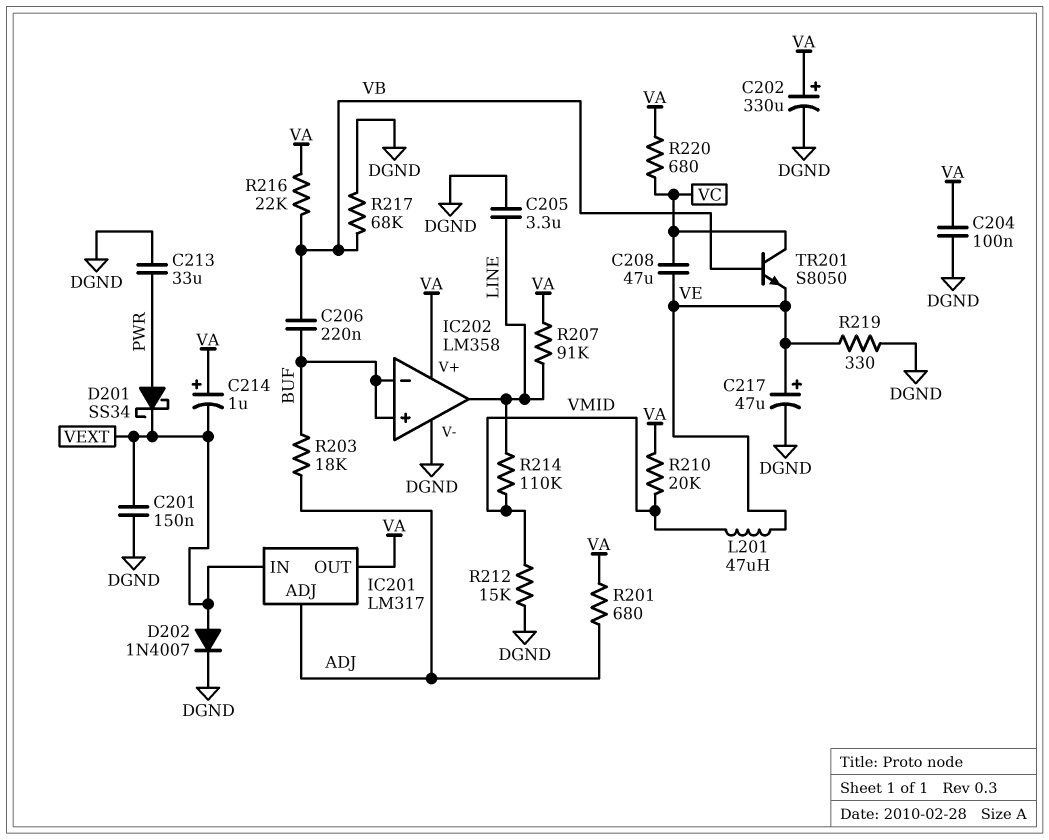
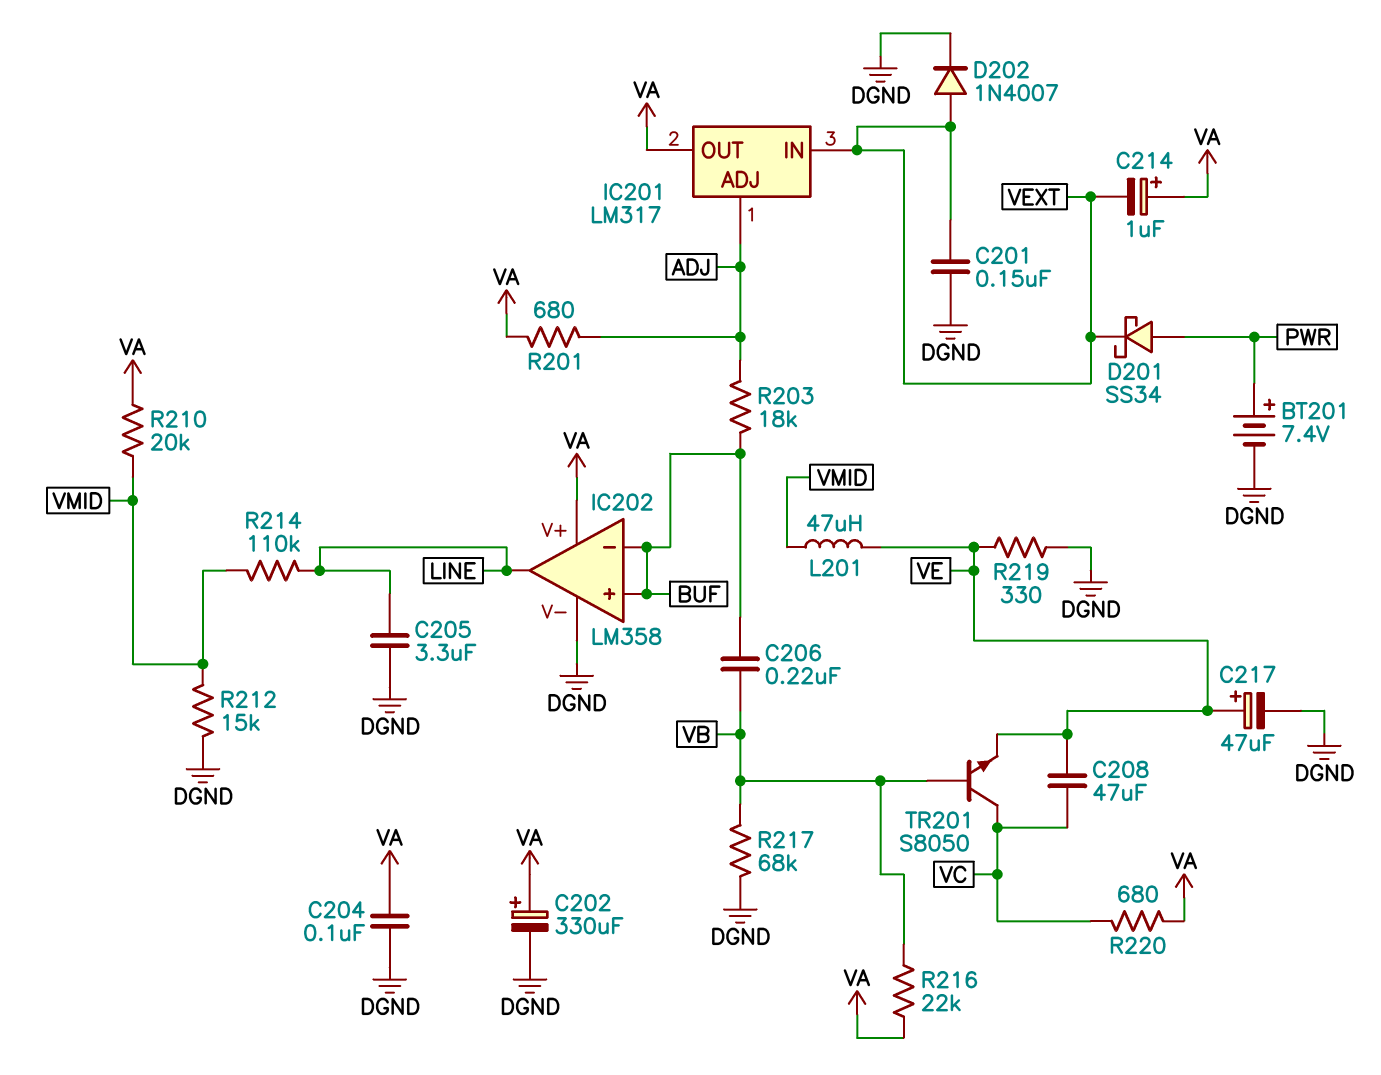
BT201: none -> 7.4V (plus PWR, minus DGND)
C213: 33uF (DGND, PWR) -> none
R207: 91k (LINE, VA) -> none

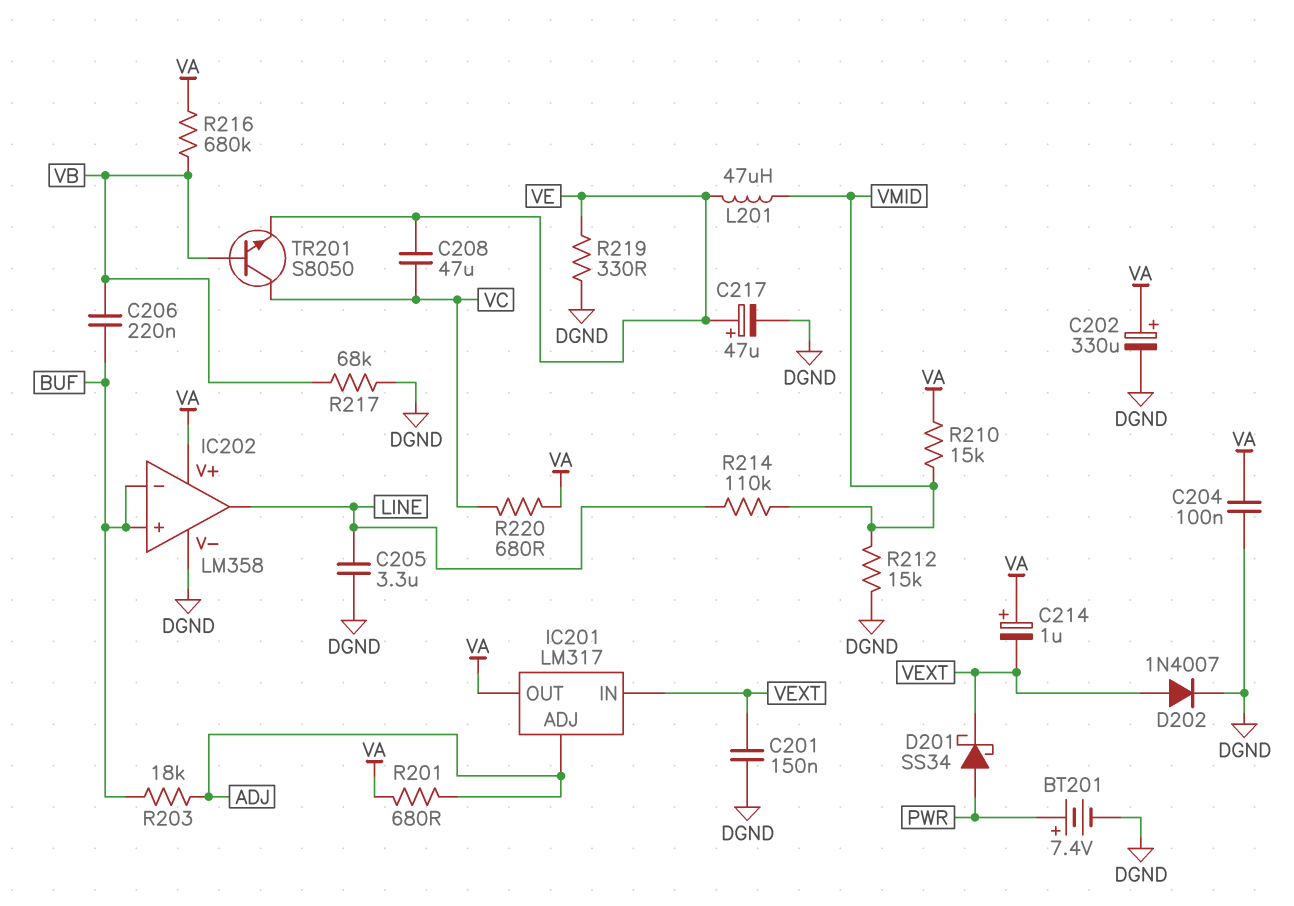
R210: 20k (VA, VMID) -> 15k (VA, VMID)
R216: 22k (VA, VB) -> 680k (VA, VB)

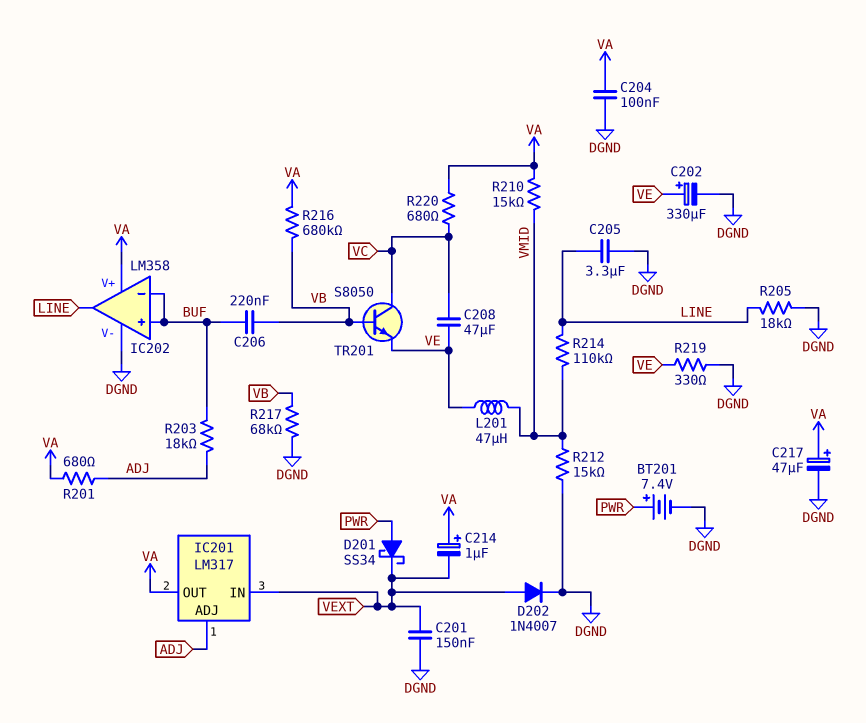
C202: 330uF (plus VA, minus DGND) -> 330uF (plus VE, minus DGND)
C217: 47uF (plus VE, minus DGND) -> 47uF (plus VA, minus DGND)
R205: none -> 18k (DGND, LINE)

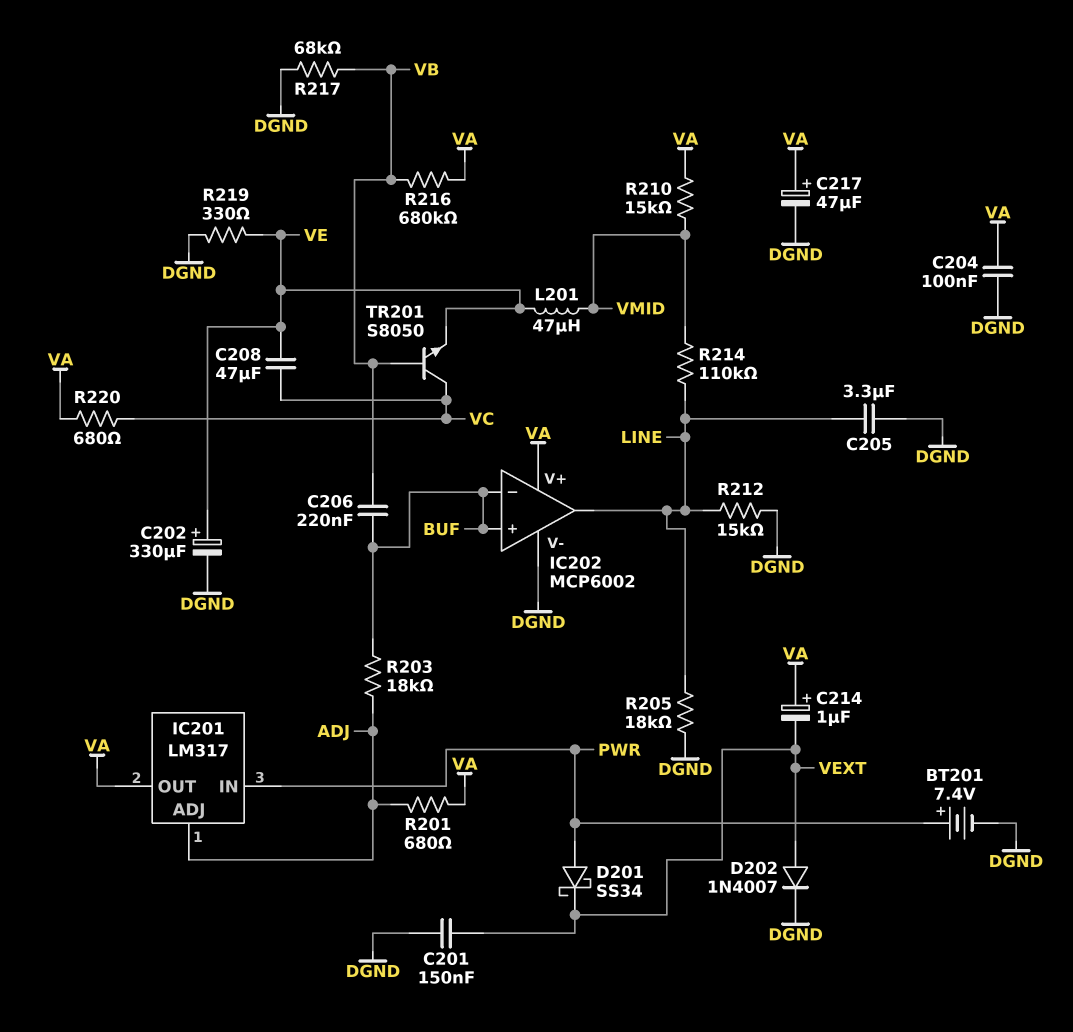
IC201 pin IN: VEXT -> PWR
IC202: LM358 -> MCP6002
R212: 15k (DGND, VMID) -> 15k (DGND, LINE)

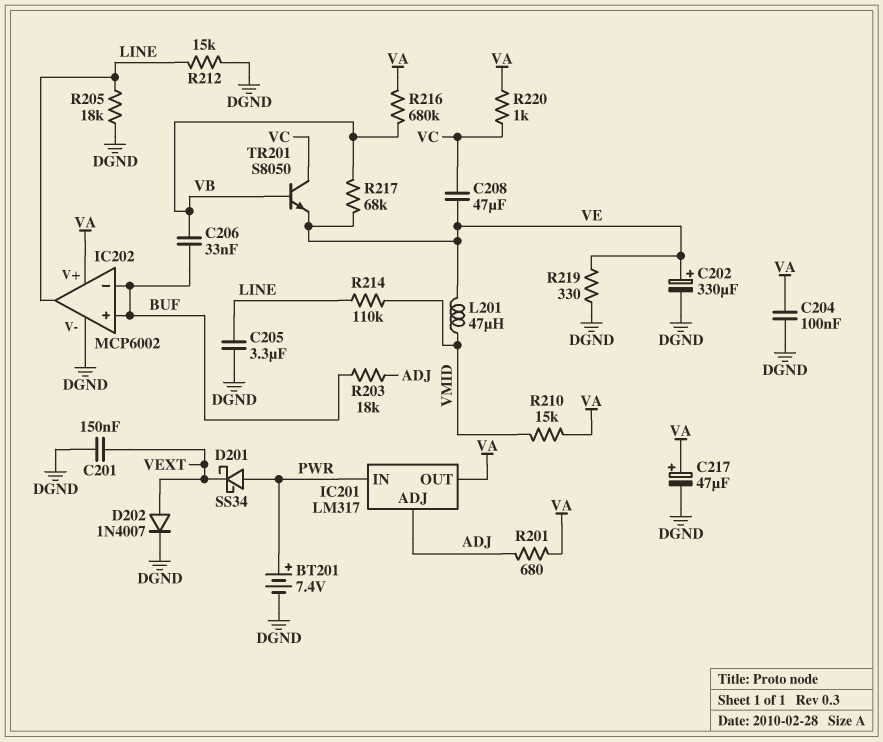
C206: 220nF (BUF, VB) -> 33nF (BUF, VB)
C214: 1uF (plus VA, minus VEXT) -> none
R217: 68k (DGND, VB) -> 68k (VB, VE)
R220: 680 (VA, VC) -> 1k (VA, VC)

